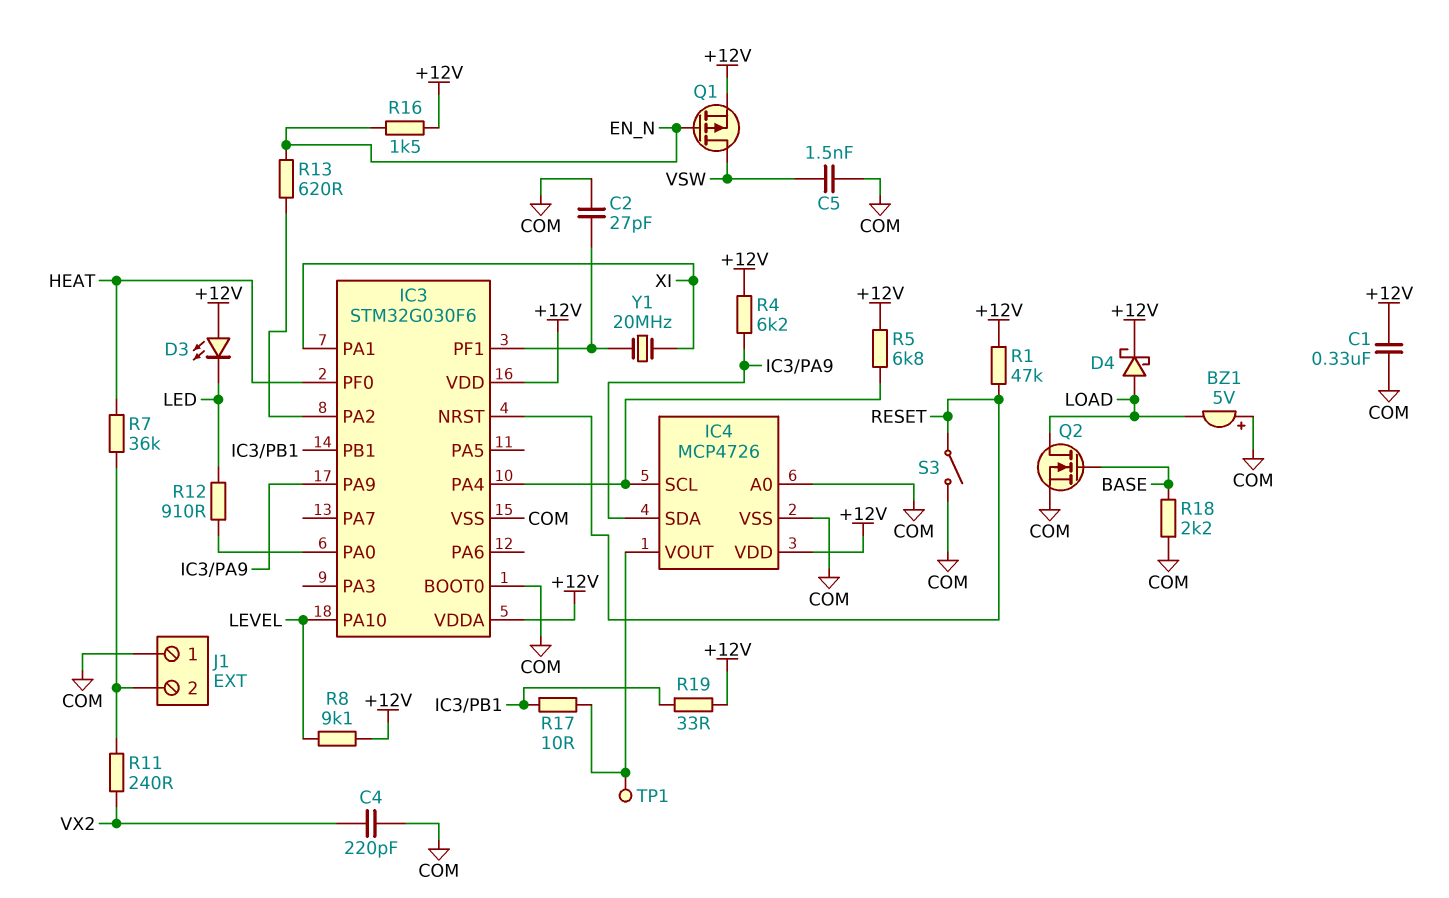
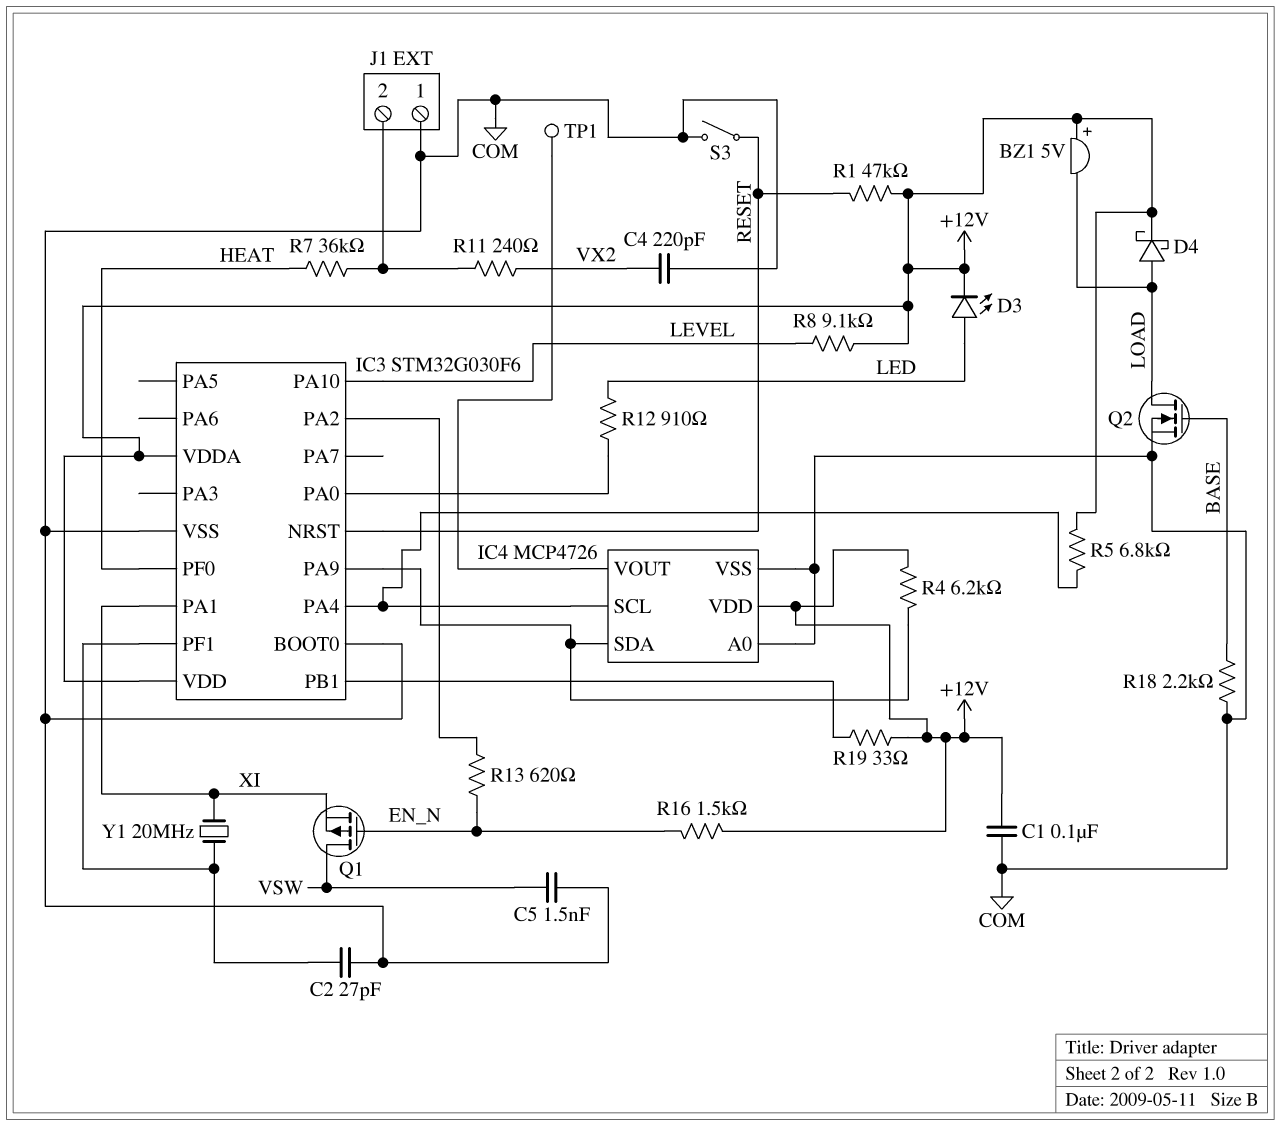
BZ1: buzzer 5V (plus COM, minus LOAD) -> buzzer 5V (plus +12V, minus LOAD)
C1: 330nF (+12V, COM) -> 100nF (+12V, COM)
D3: LED (A +12V, K LED) -> LED (A LED, K +12V)
Q1: PMOS (G EN_N, D VSW, S +12V) -> PMOS (G EN_N, D VSW, S XI)
R17: 10 (IC3/PB1, IC4/VOUT) -> none

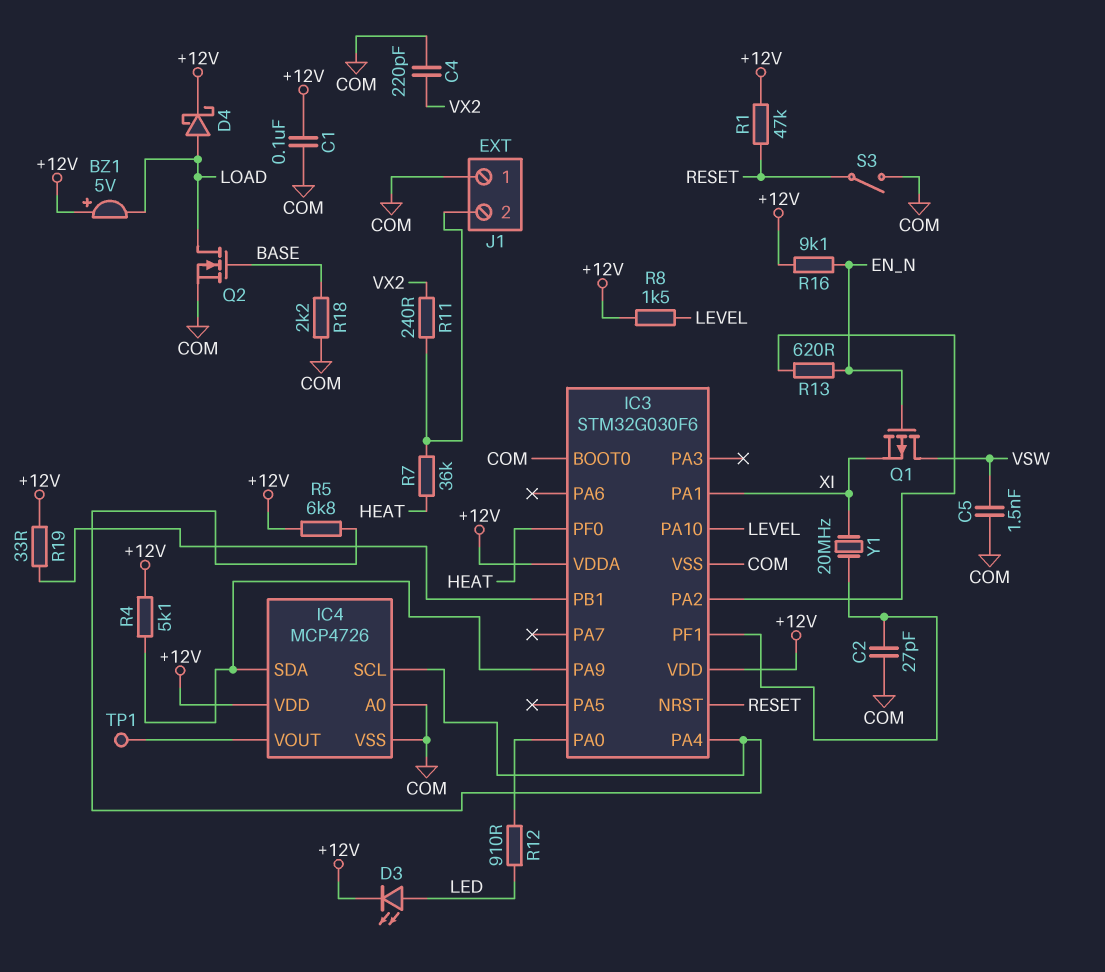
R4: 6.2k (+12V, IC3/PA9) -> 5.1k (+12V, IC3/PA9)
R8: 9.1k (+12V, LEVEL) -> 1.5k (+12V, LEVEL)
R16: 1.5k (+12V, EN_N) -> 9.1k (+12V, EN_N)

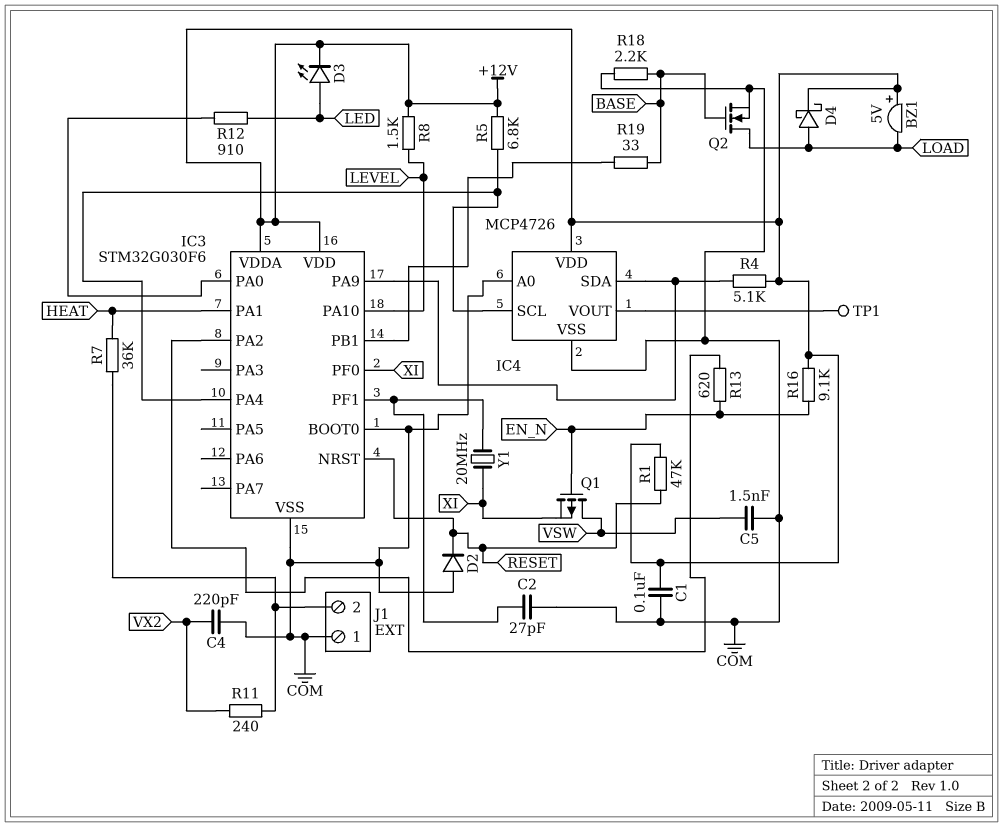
D2: none -> diode (A COM, K RESET)
IC3 pin PA1: XI -> HEAT
IC3 pin PF0: HEAT -> XI
R19: 33 (+12V, IC3/PB1) -> 33 (BASE, IC3/PB1)
S3: switch (COM, RESET) -> none

